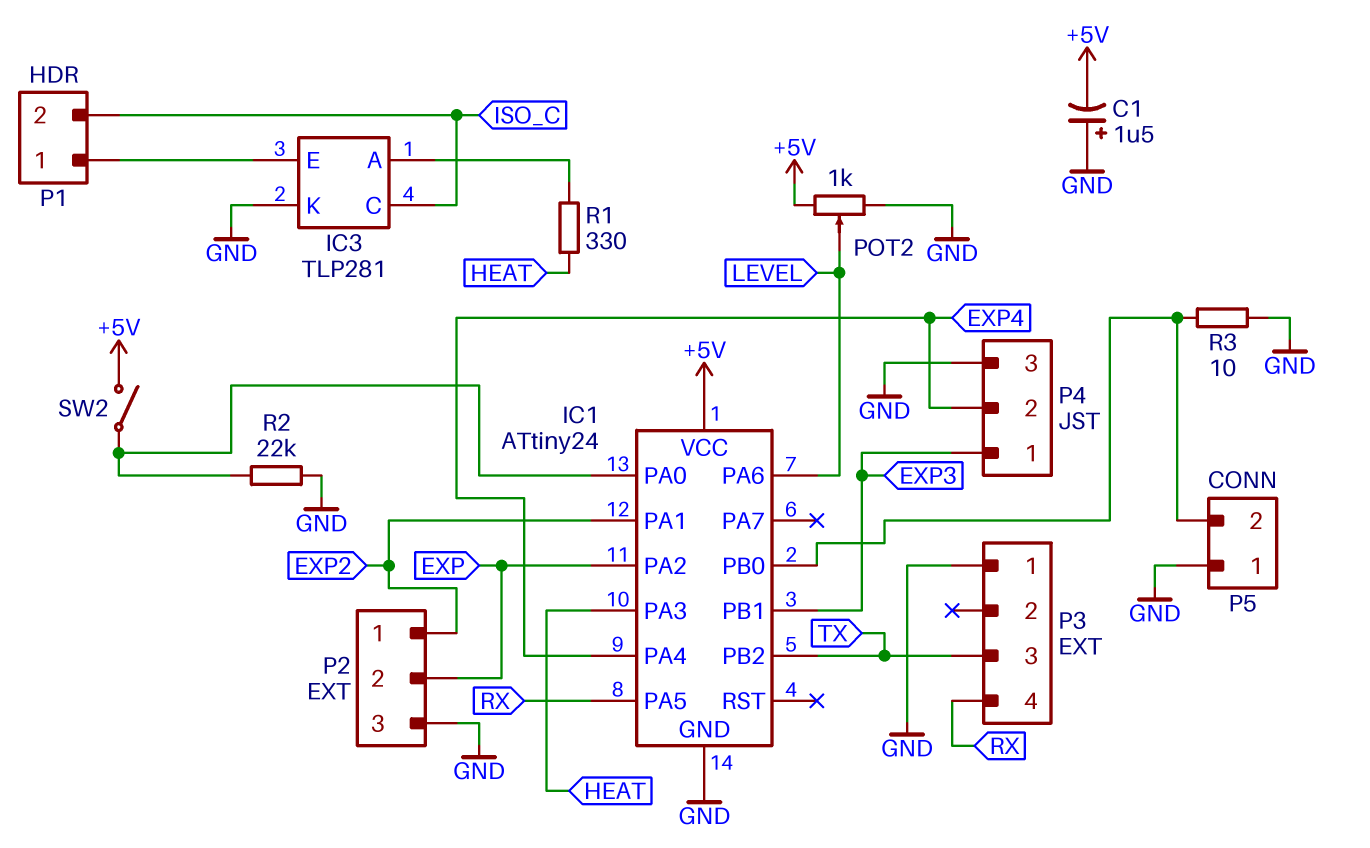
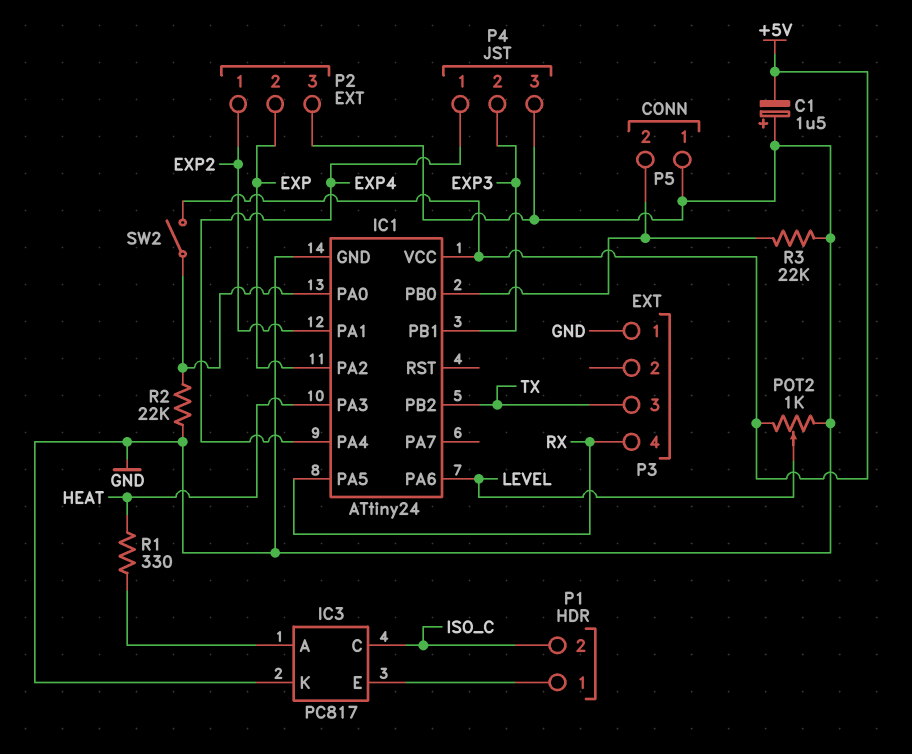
IC3: TLP281 -> PC817
P4 pin 1: EXP3 -> EXP4
P4 pin 2: EXP4 -> EXP3
R3: 10 (GND, IC1/PB0) -> 22k (GND, IC1/PB0)

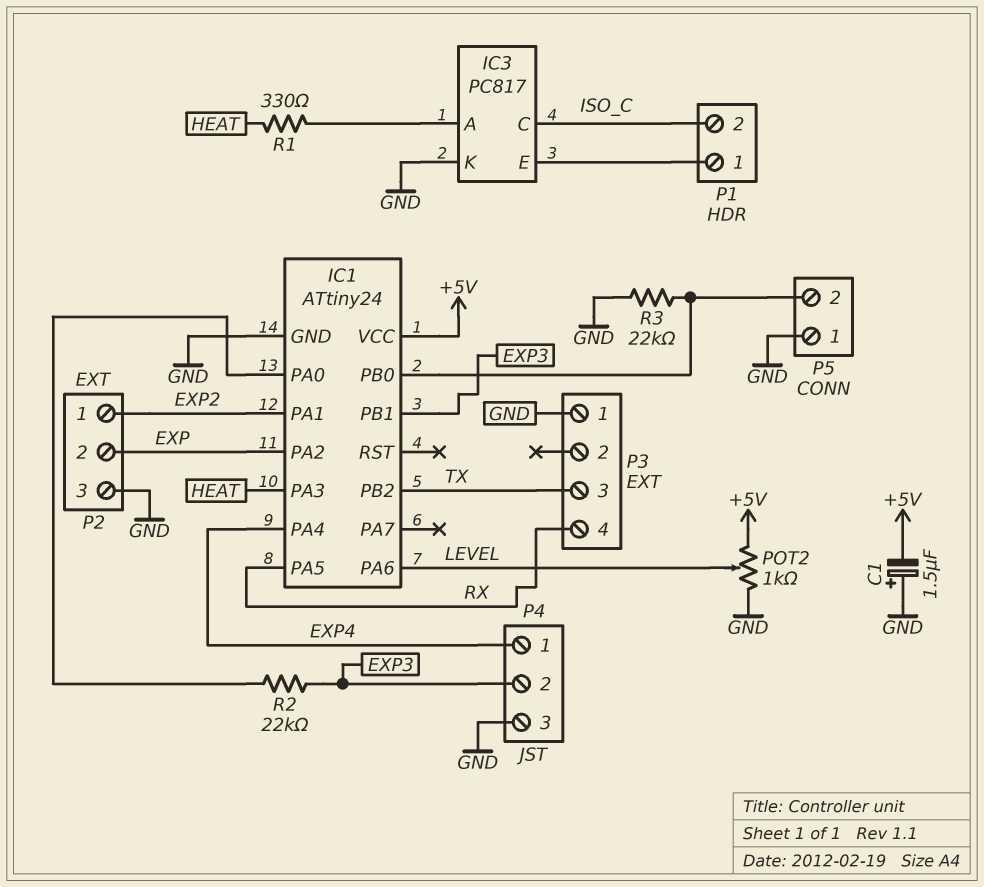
R2: 22k (GND, IC1/PA0) -> 22k (EXP3, IC1/PA0)
SW2: switch (+5V, IC1/PA0) -> none

